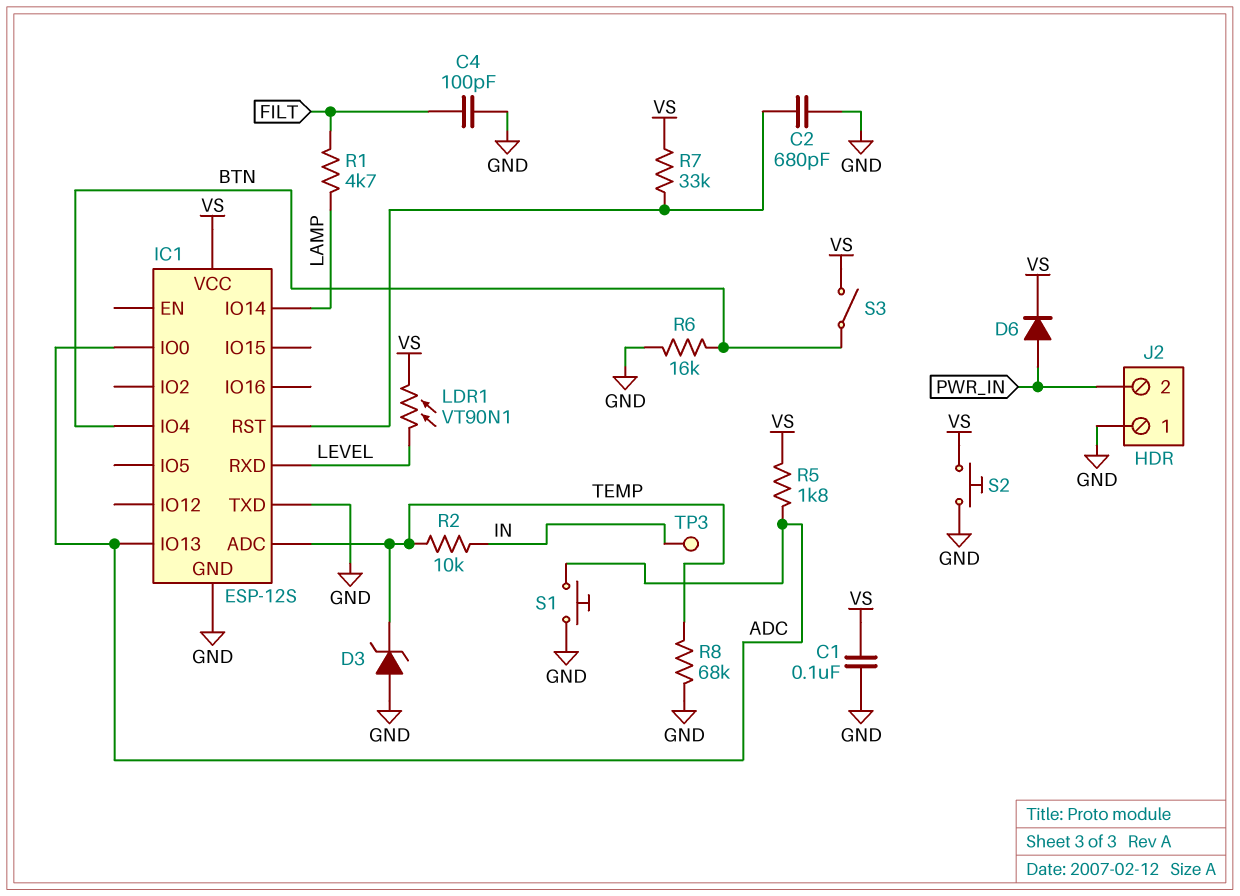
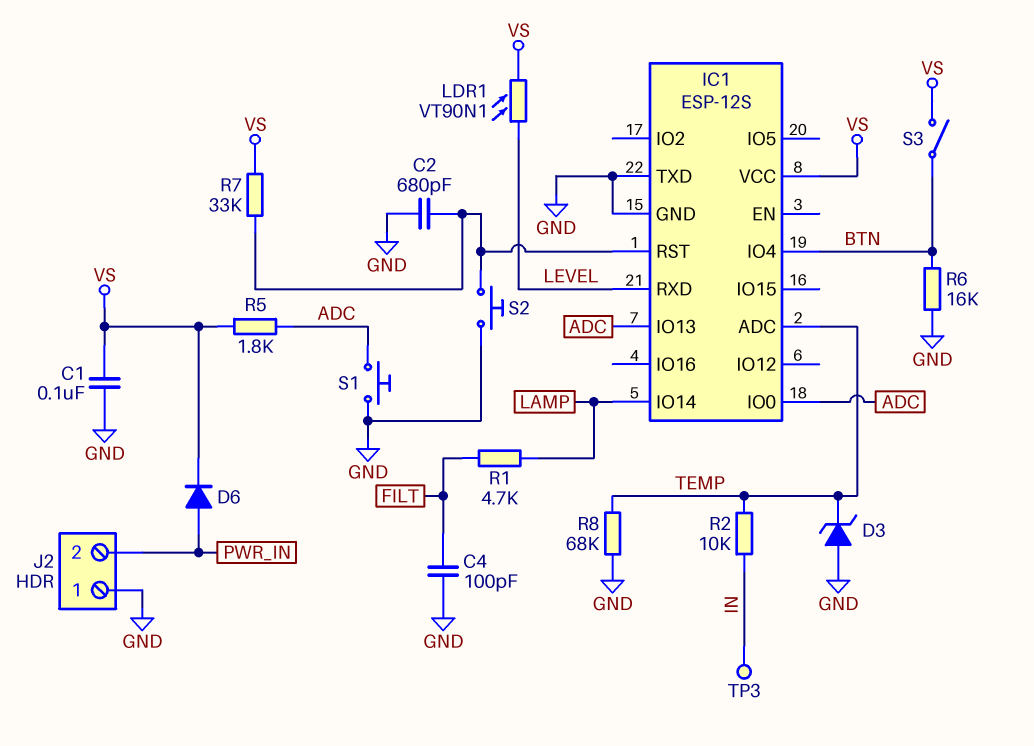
S2: button (GND, VS) -> button (GND, IC1/RST)

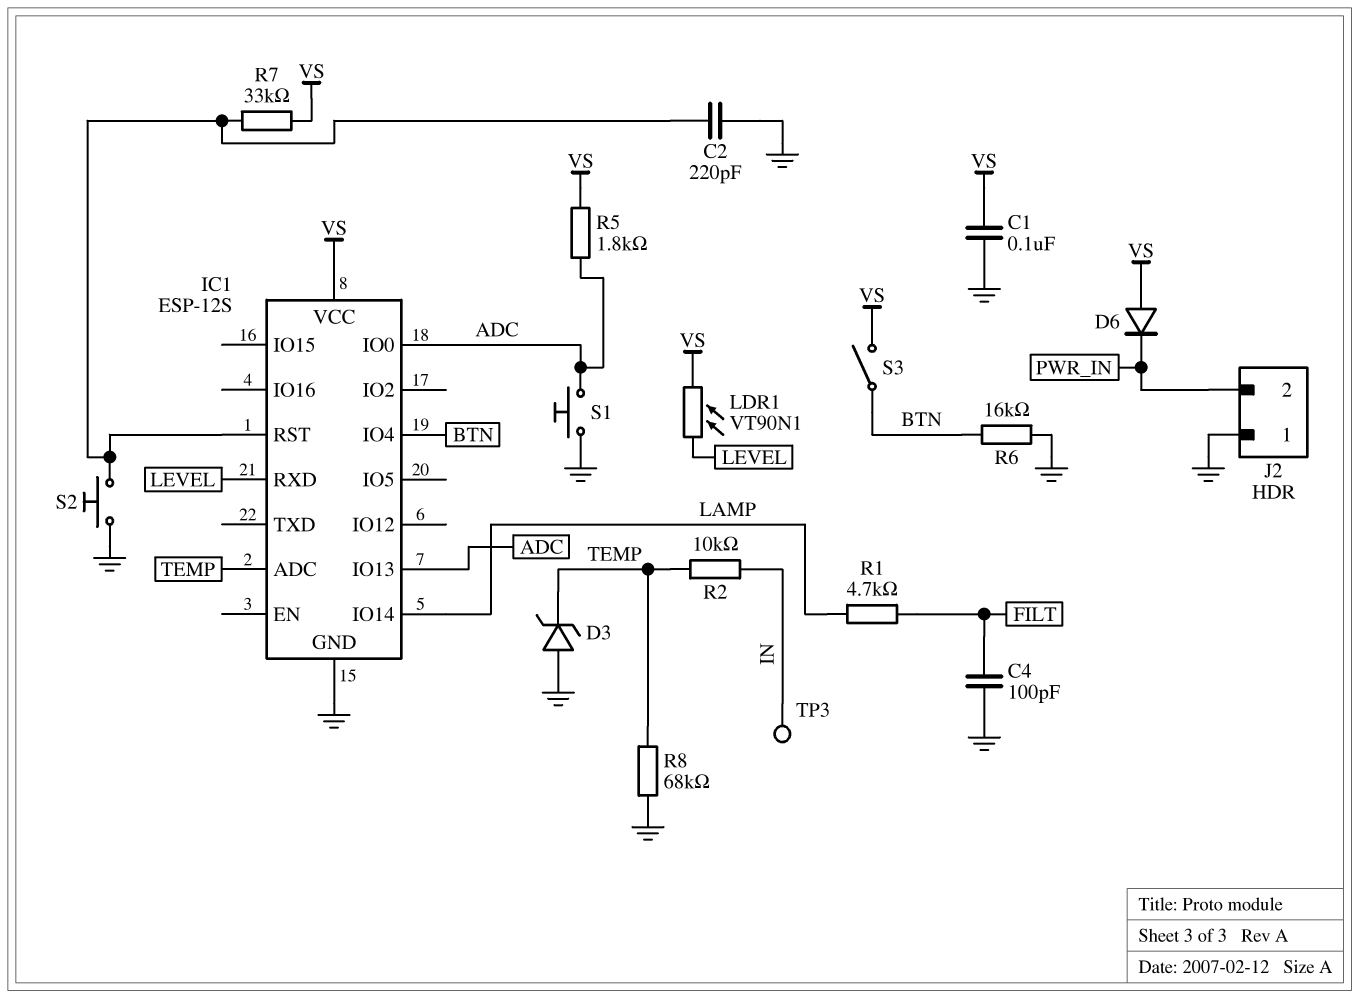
C2: 680pF (GND, IC1/RST) -> 220pF (GND, IC1/RST)
D6: diode (A PWR_IN, K VS) -> diode (A VS, K PWR_IN)
IC1 pin TXD: GND -> none

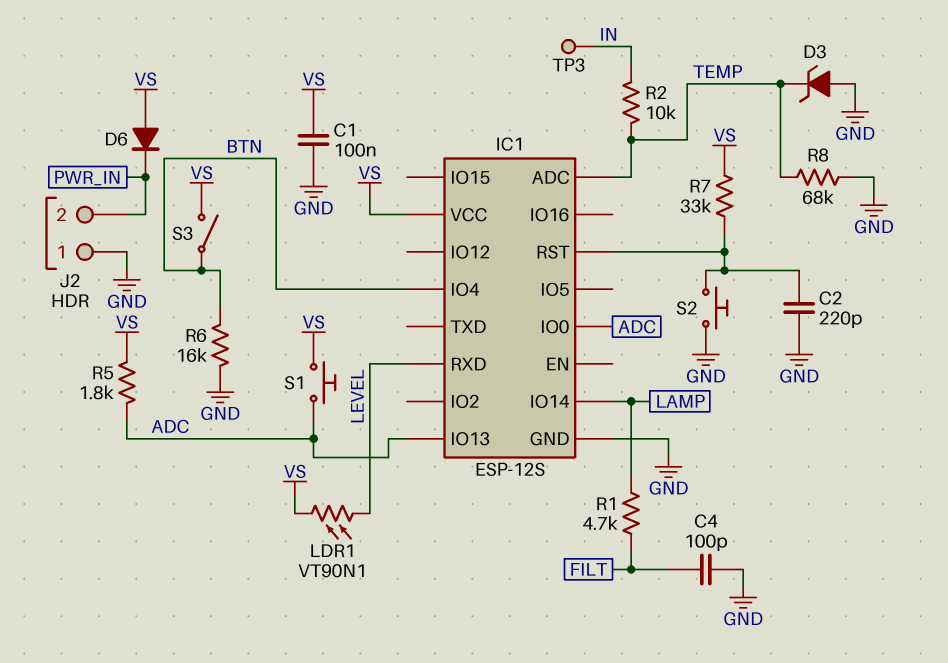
S1: button (ADC, GND) -> button (ADC, VS)

